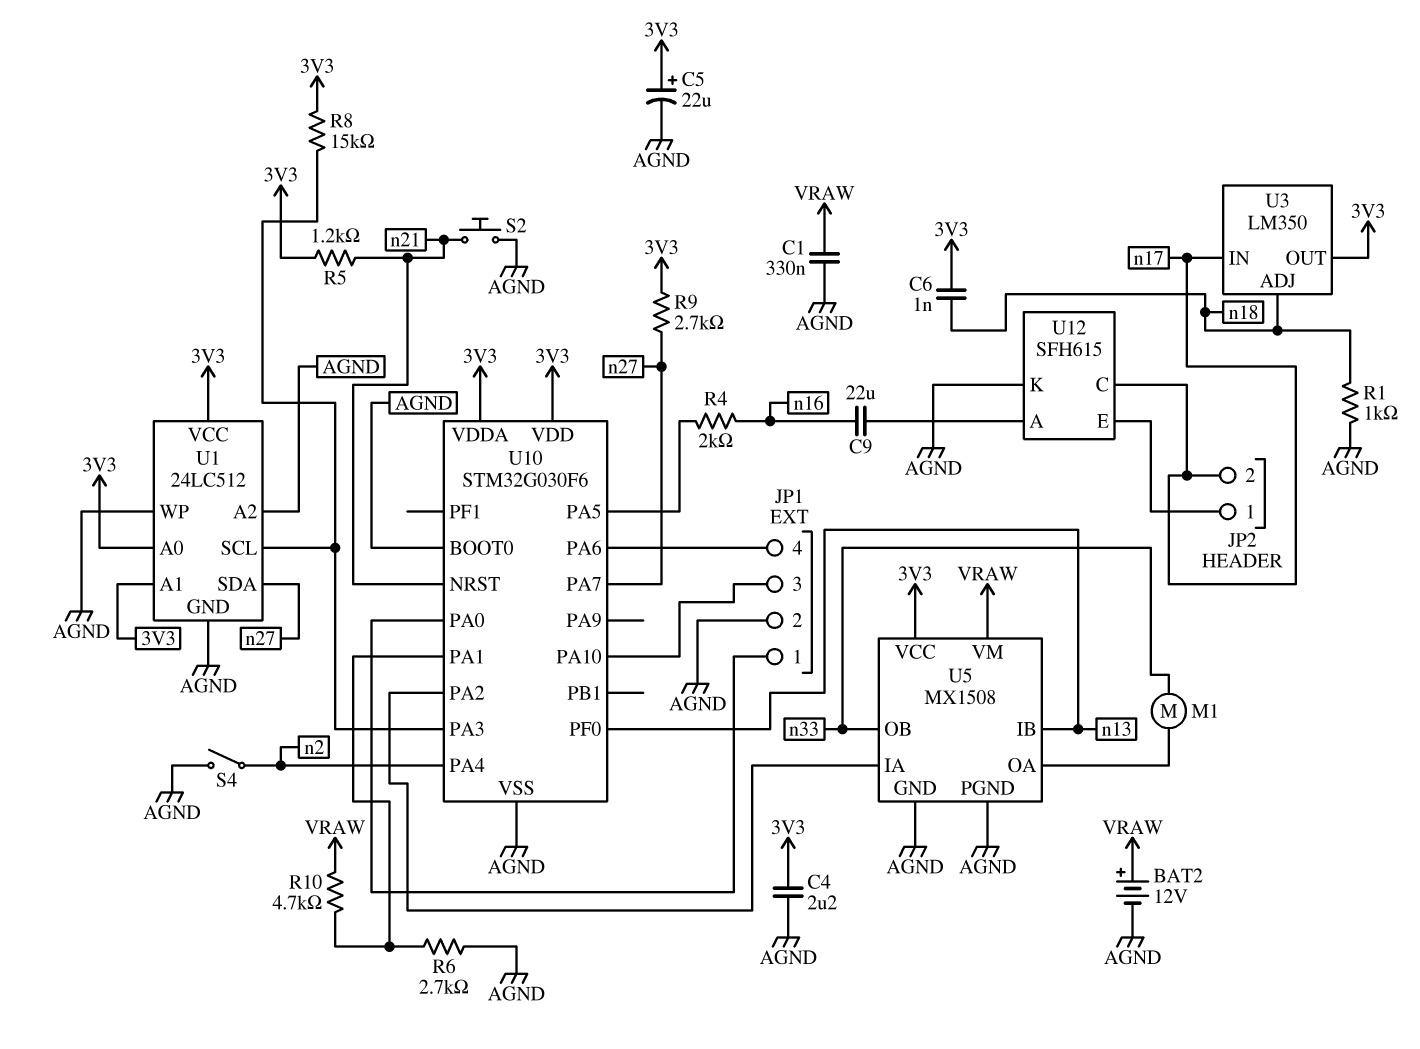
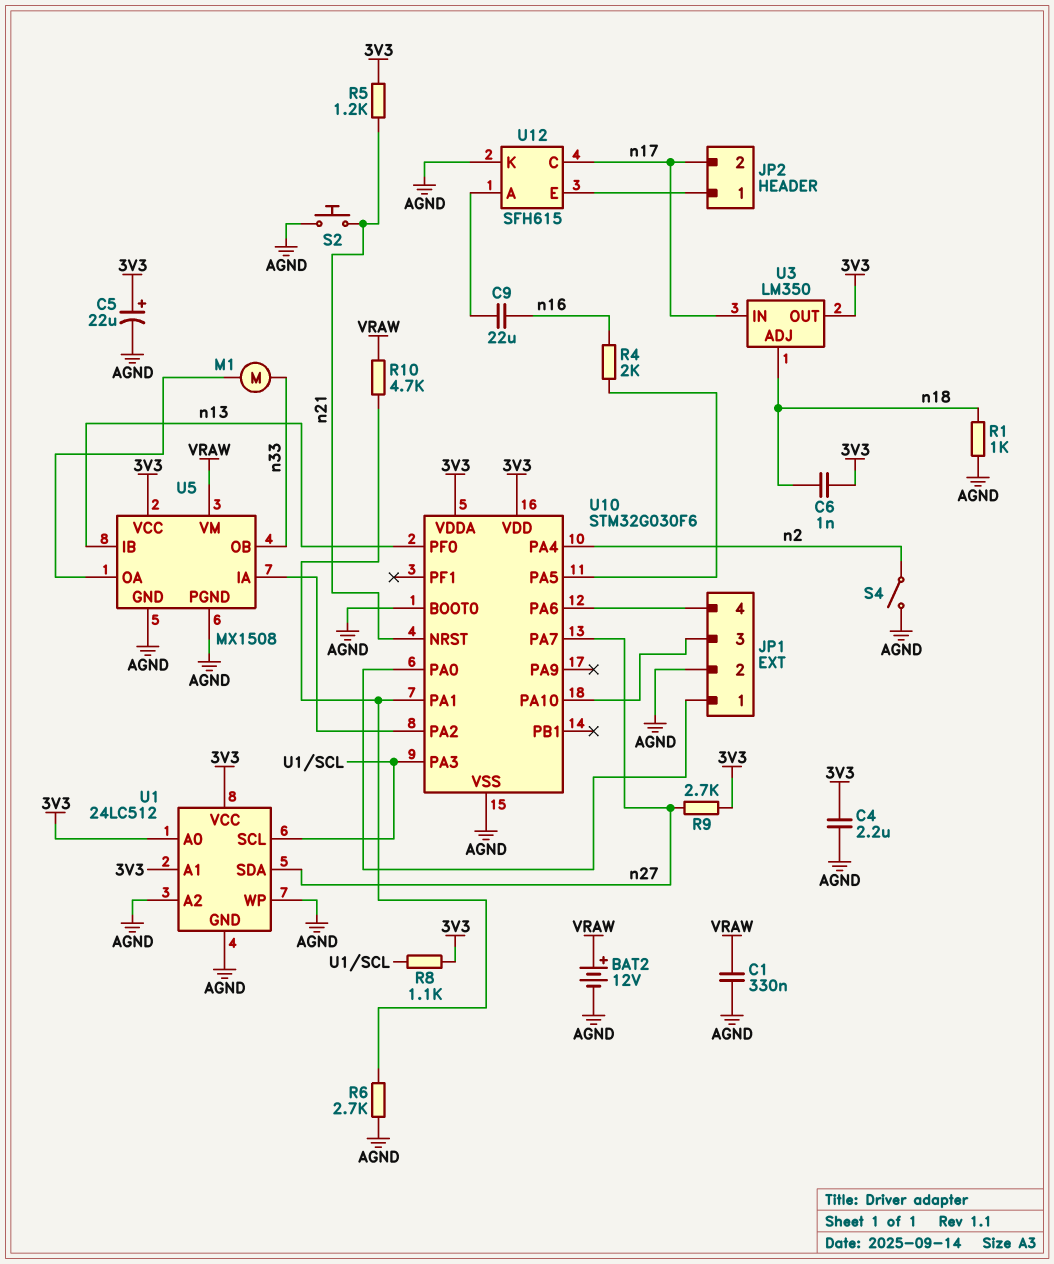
R8: 15k (3V3, U1/SCL) -> 1.1k (3V3, U1/SCL)

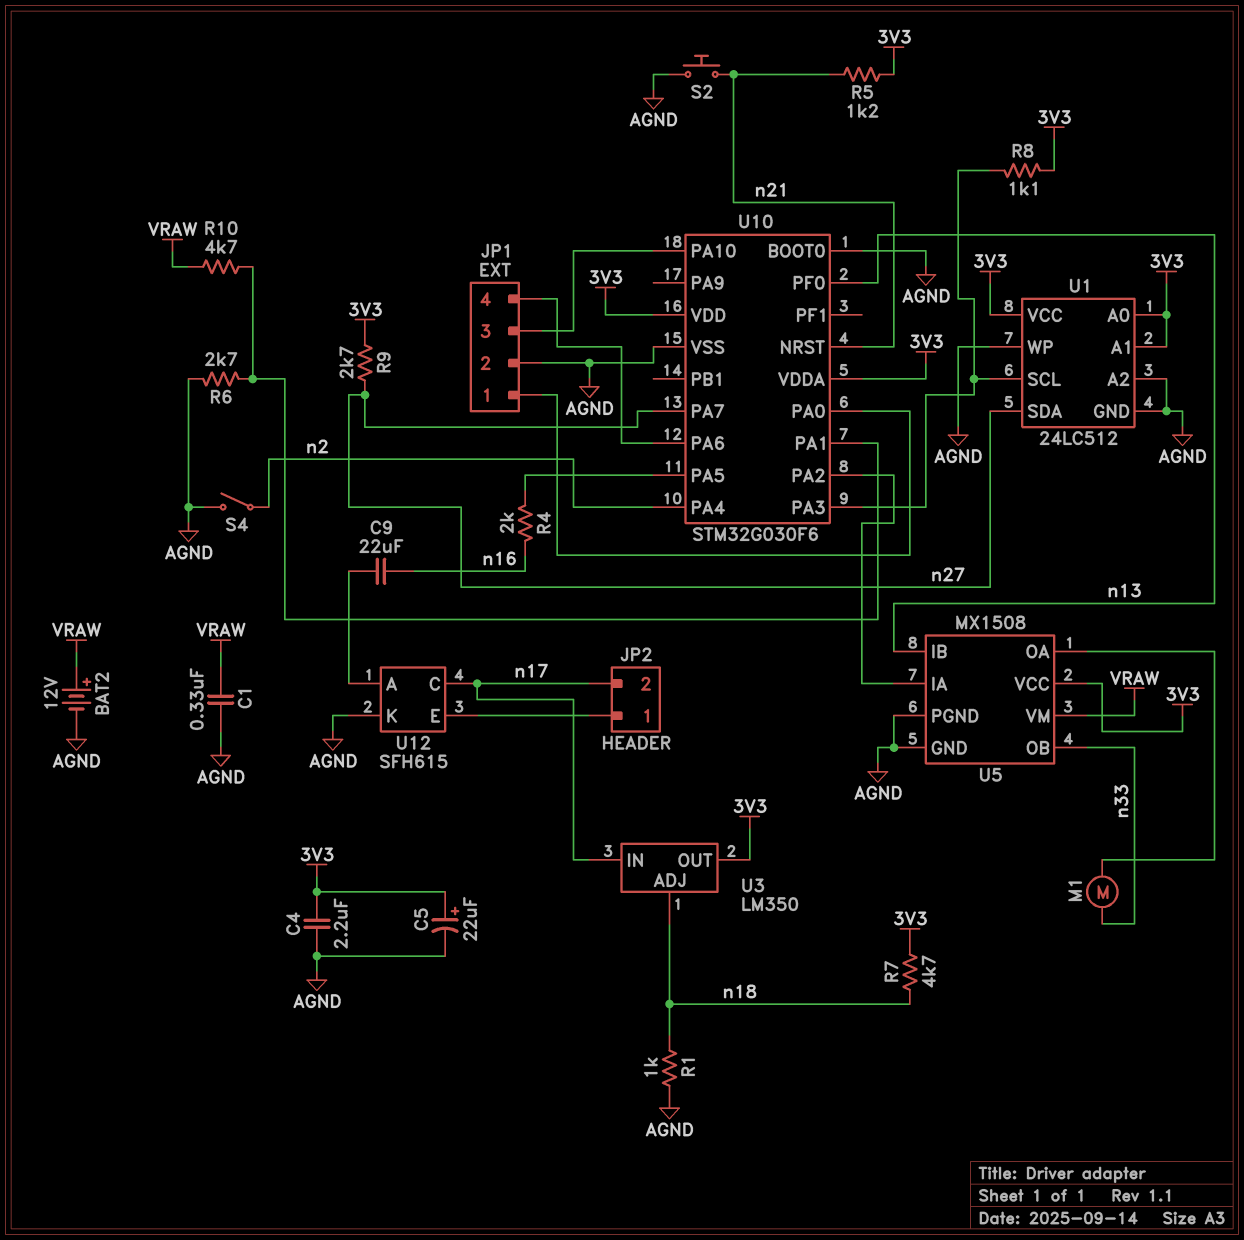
C6: 1nF (3V3, n18) -> none
R7: none -> 4.7k (3V3, n18)

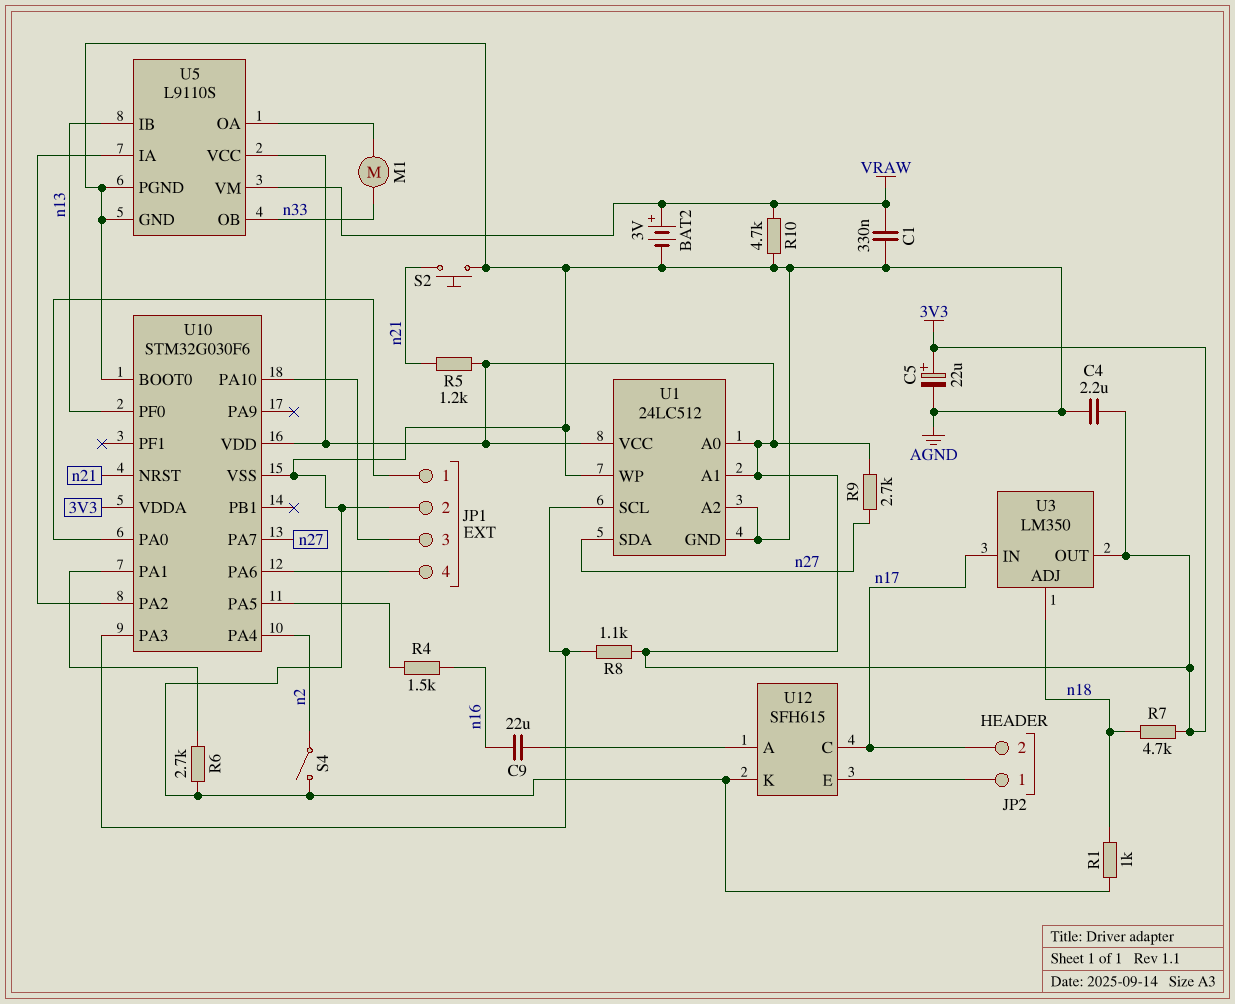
BAT2: 12V (plus VRAW, minus AGND) -> 3V (plus VRAW, minus AGND)
R4: 2k (U10/PA5, n16) -> 1.5k (U10/PA5, n16)
R10: 4.7k (U10/PA1, VRAW) -> 4.7k (AGND, VRAW)
U5: MX1508 -> L9110S

